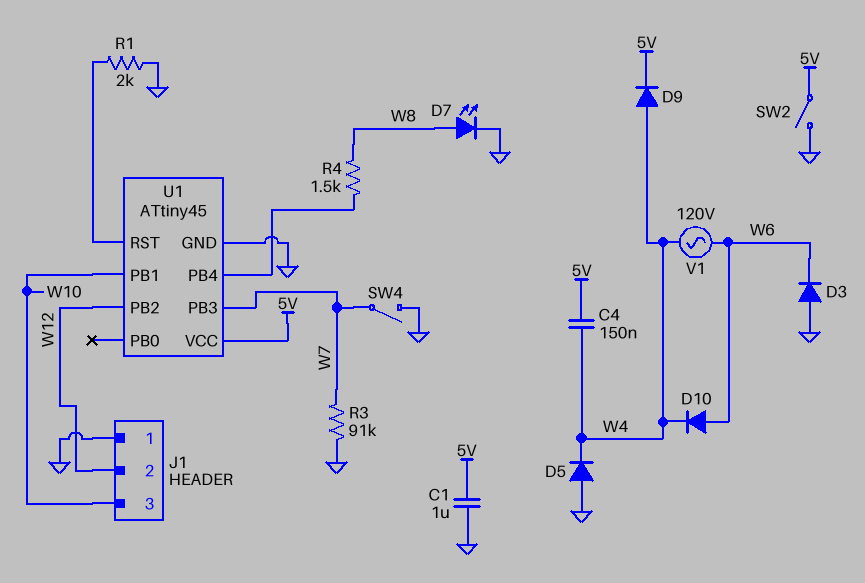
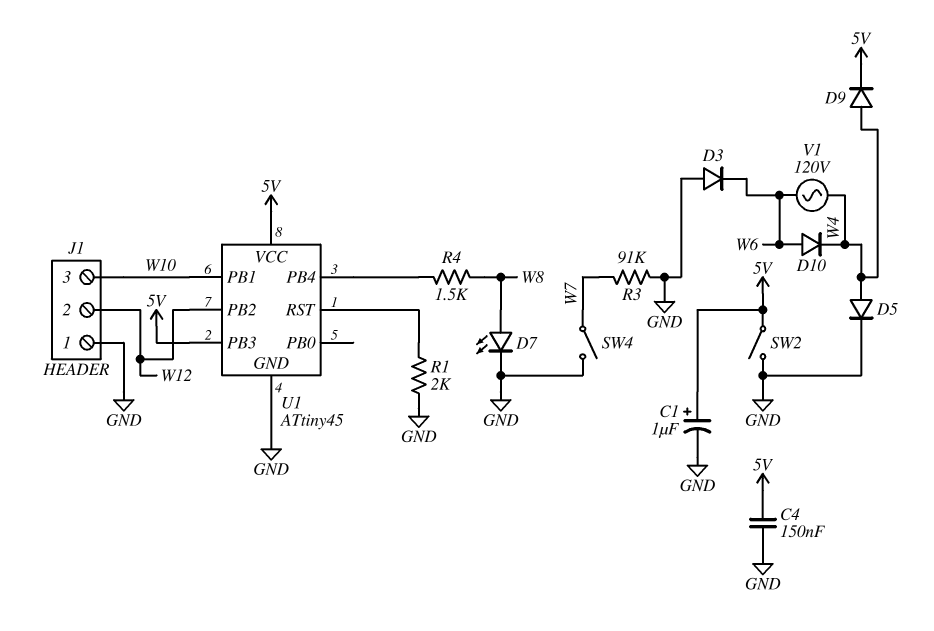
C1: 1uF (5V, GND) -> 1uF (plus 5V, minus GND)
C4: 150nF (5V, W4) -> 150nF (5V, GND)
D5: diode (A GND, K W4) -> diode (A W4, K GND)
U1 pin PB3: W7 -> 5V

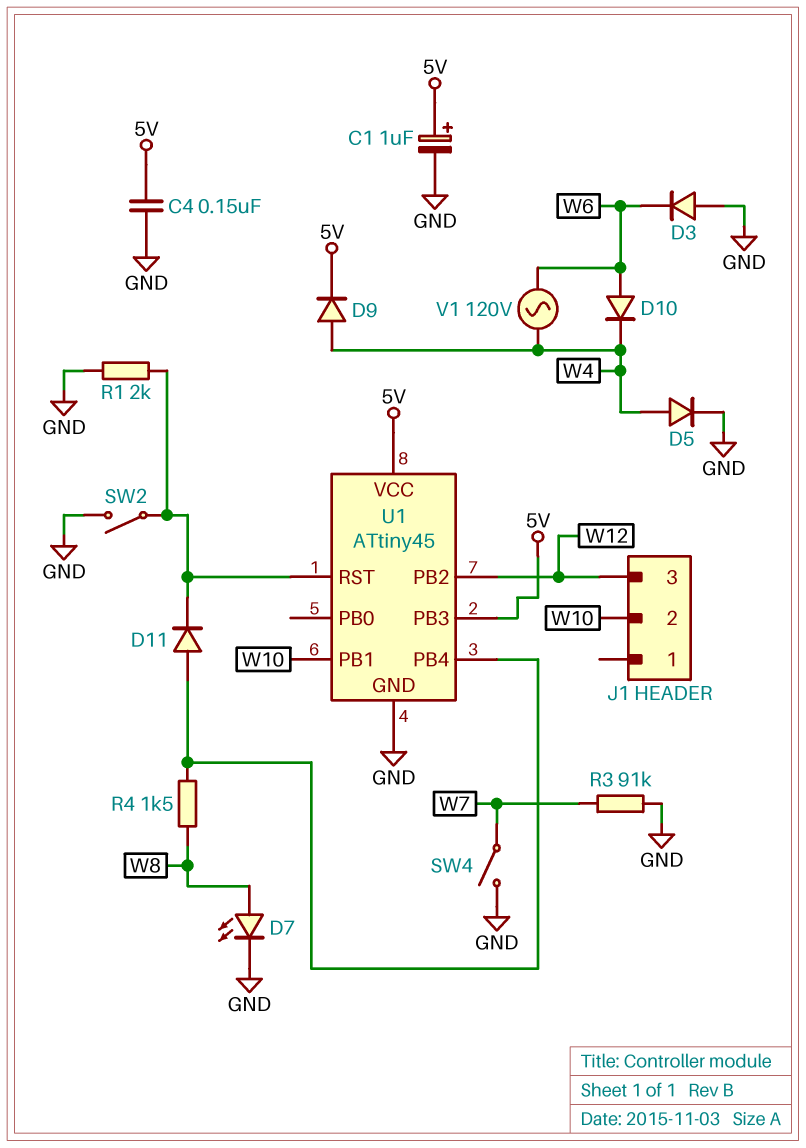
D11: none -> diode (A U1/PB4, K U1/RST)
J1 pin 1: GND -> none
J1 pin 2: W12 -> W10
J1 pin 3: W10 -> W12
SW2: switch (5V, GND) -> switch (GND, U1/RST)

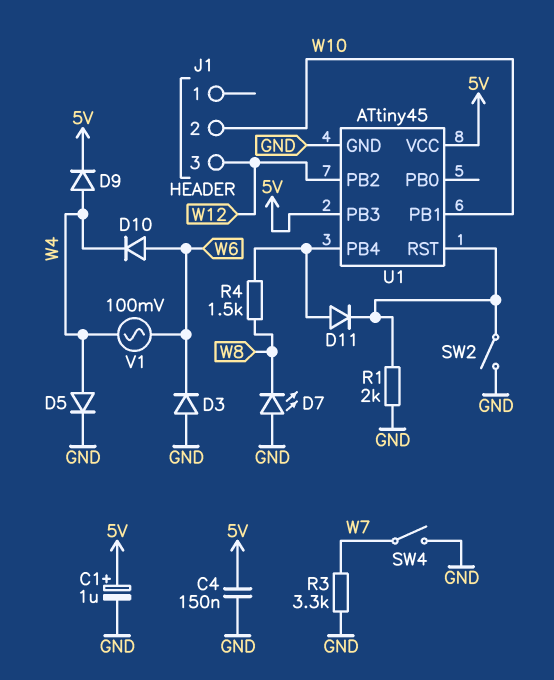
D7: LED (A W8, K GND) -> LED (A GND, K W8)
R3: 91k (GND, W7) -> 3.3k (GND, W7)
V1: AC 120V (W4, W6) -> AC 100mV (W4, W6)

